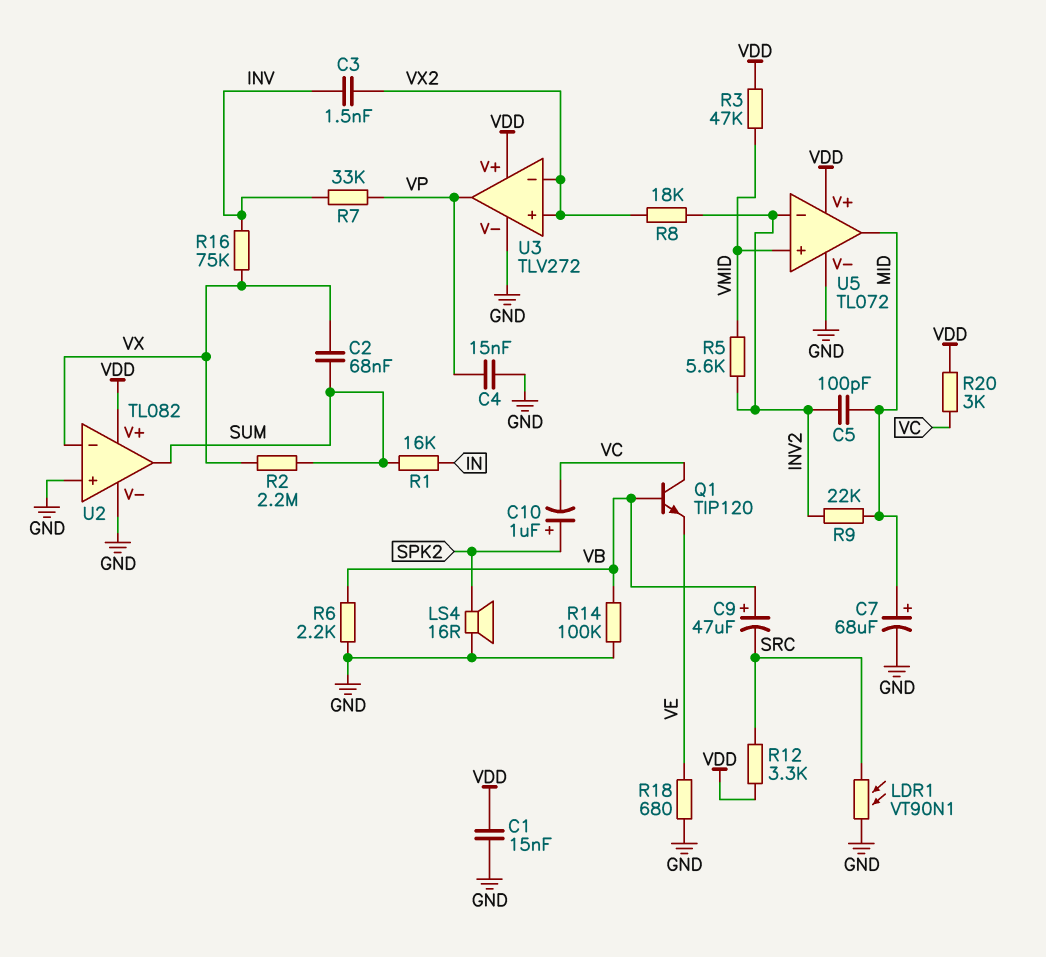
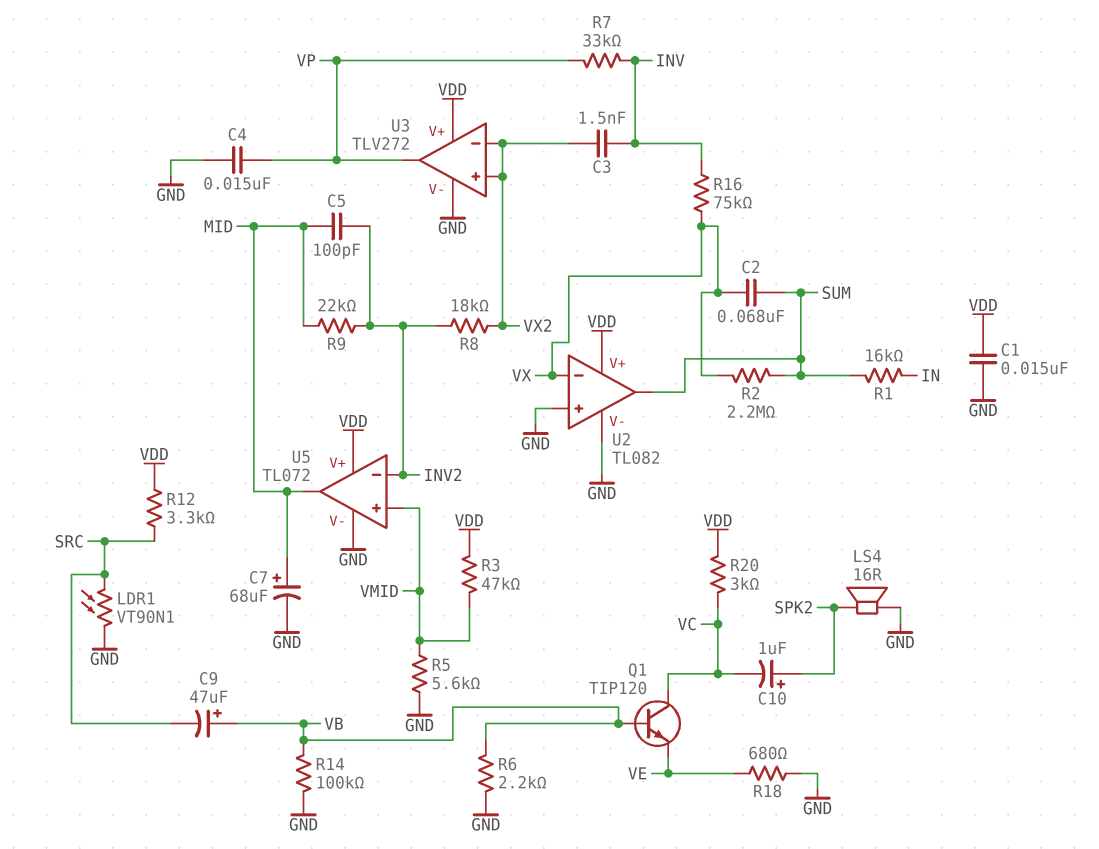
R5: 5.6k (INV2, VMID) -> 5.6k (GND, VMID)

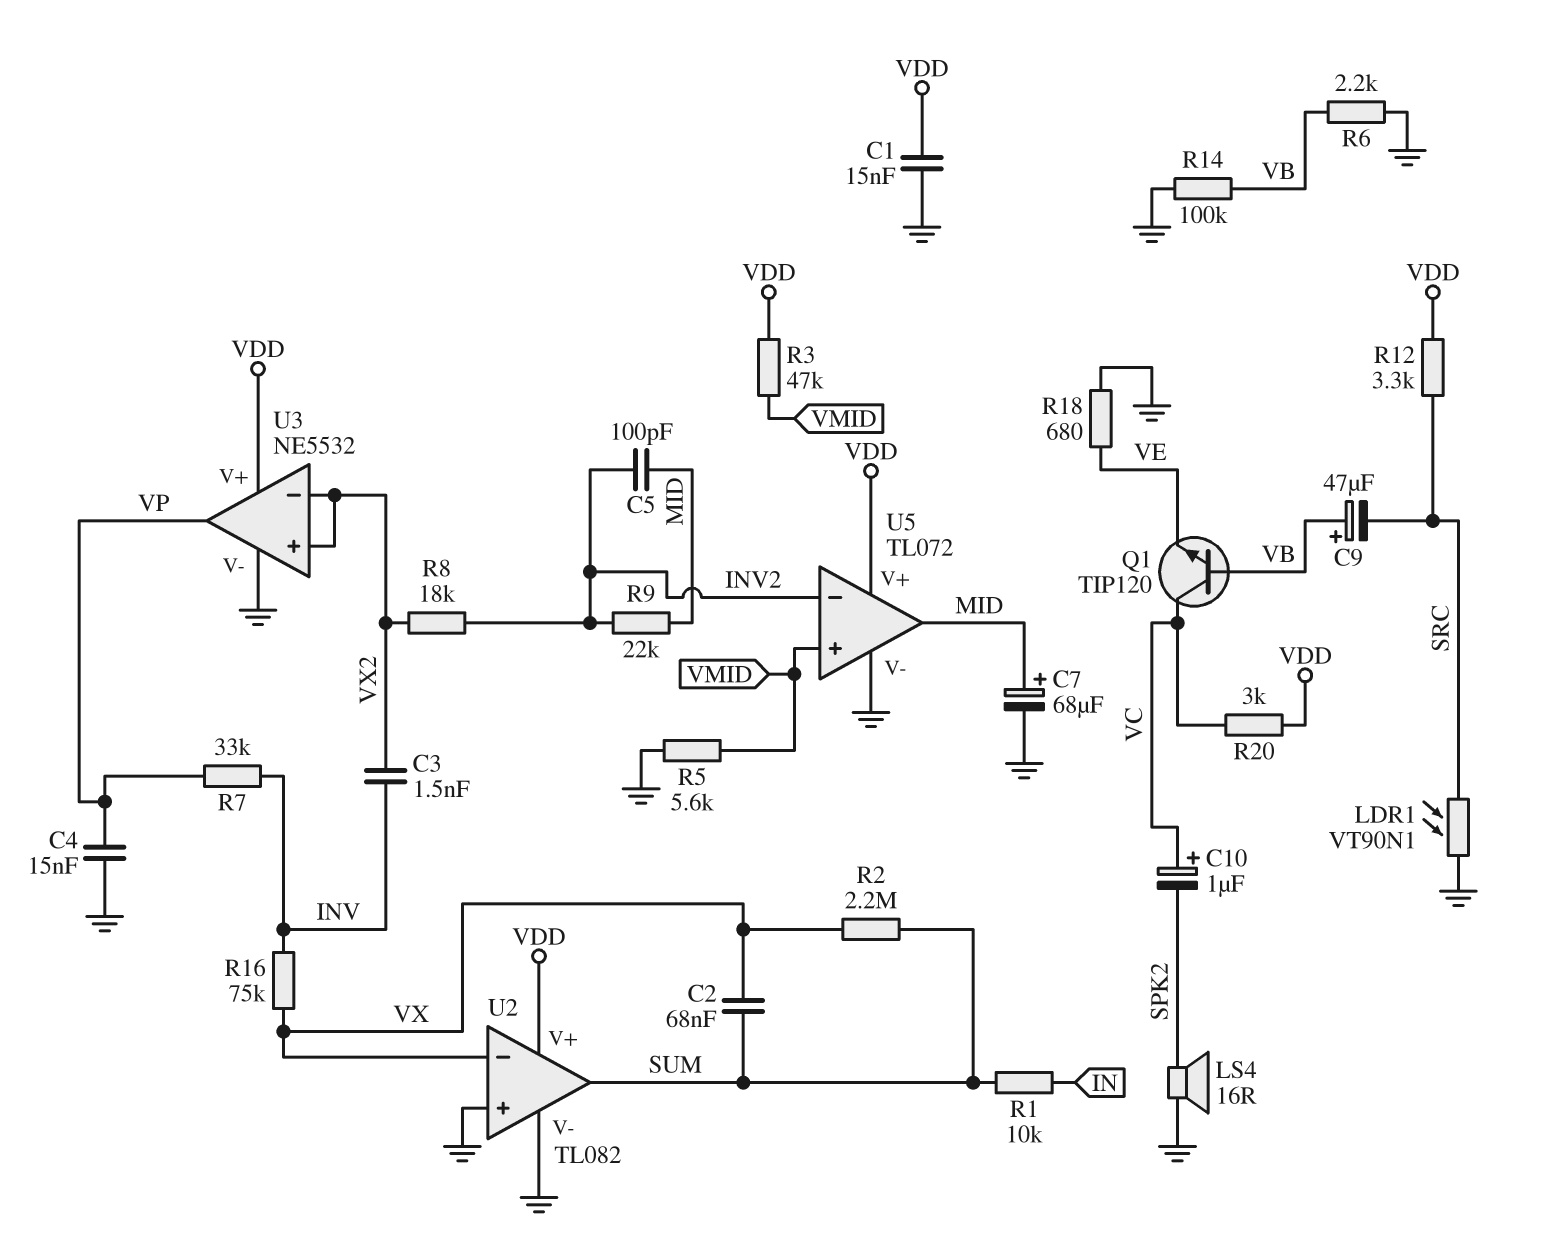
C10: 1uF (plus SPK2, minus VC) -> 1uF (plus VC, minus SPK2)
R1: 16k (IN, SUM) -> 10k (IN, SUM)
U3: TLV272 -> NE5532

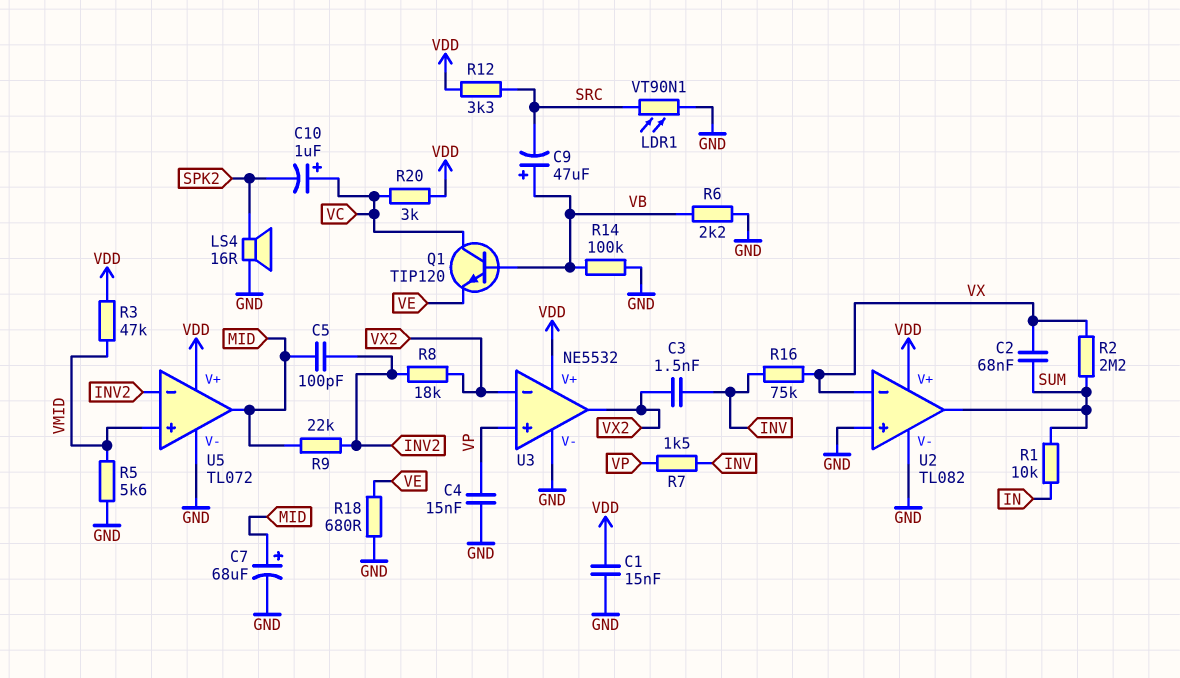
R7: 33k (INV, VP) -> 1.5k (INV, VP)
U3 pin in+: VX2 -> VP
U3 pin out: VP -> VX2

